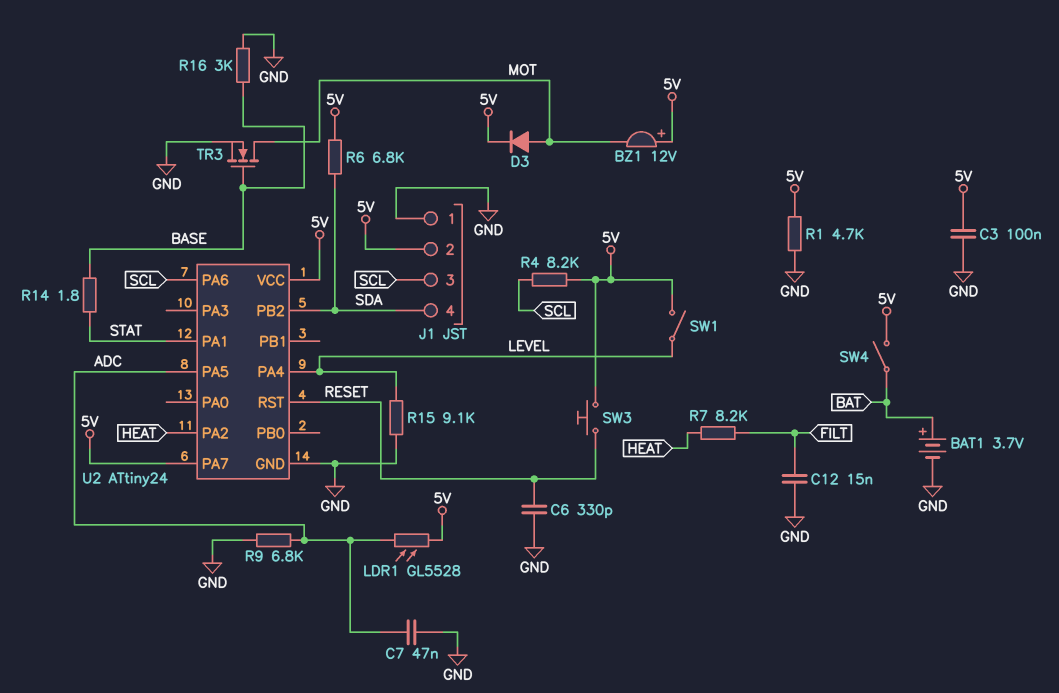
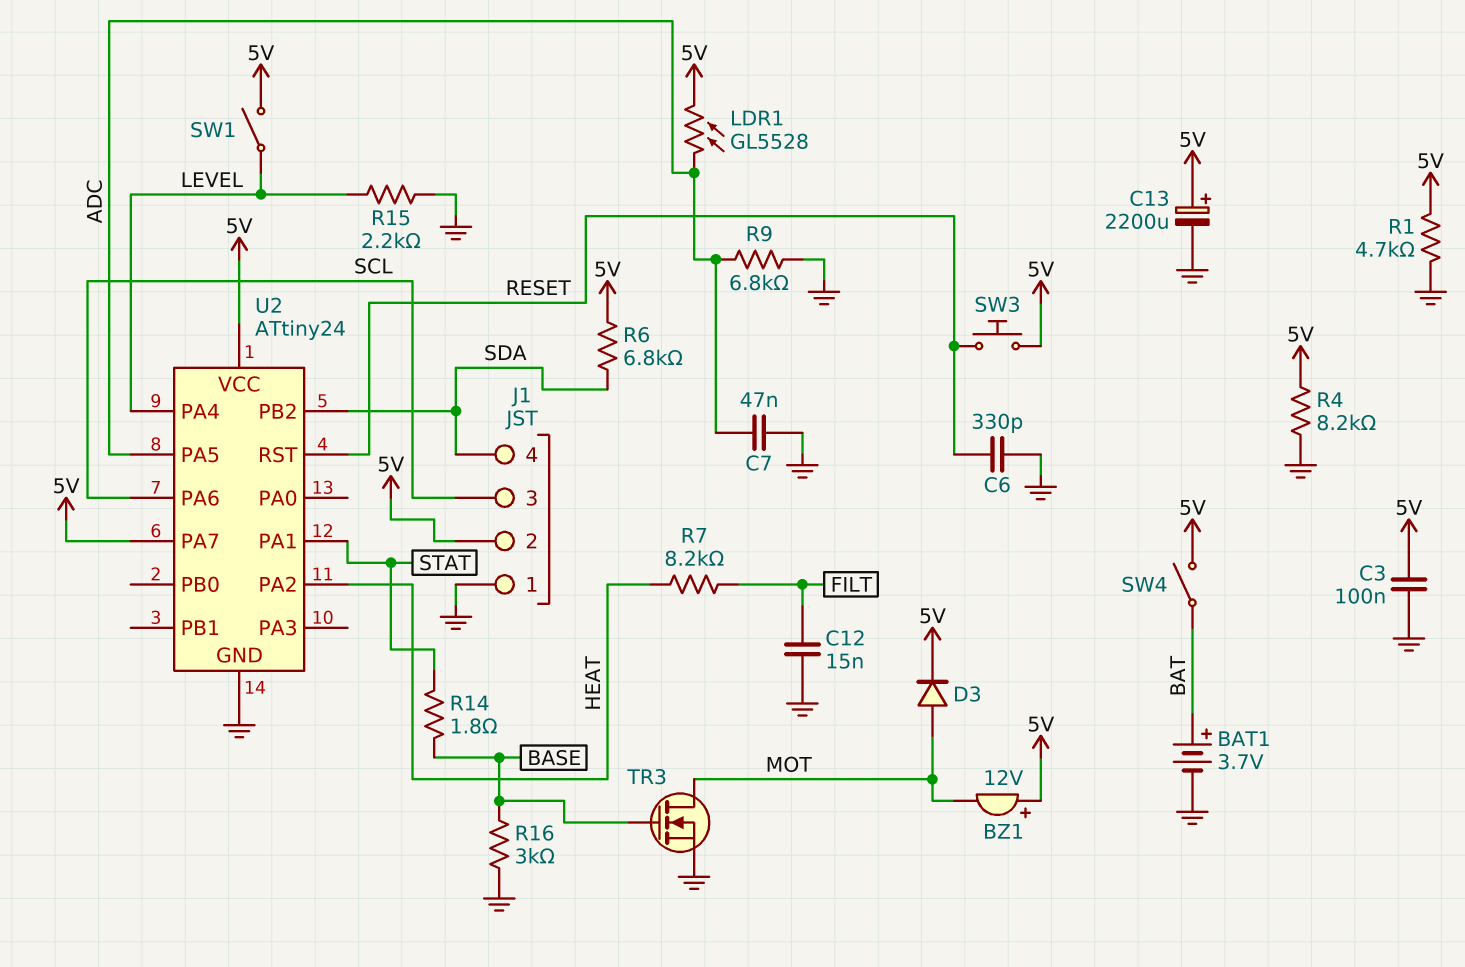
C13: none -> 2200uF (plus 5V, minus GND)
R4: 8.2k (5V, SCL) -> 8.2k (5V, GND)
R15: 9.1k (GND, LEVEL) -> 2.2k (GND, LEVEL)

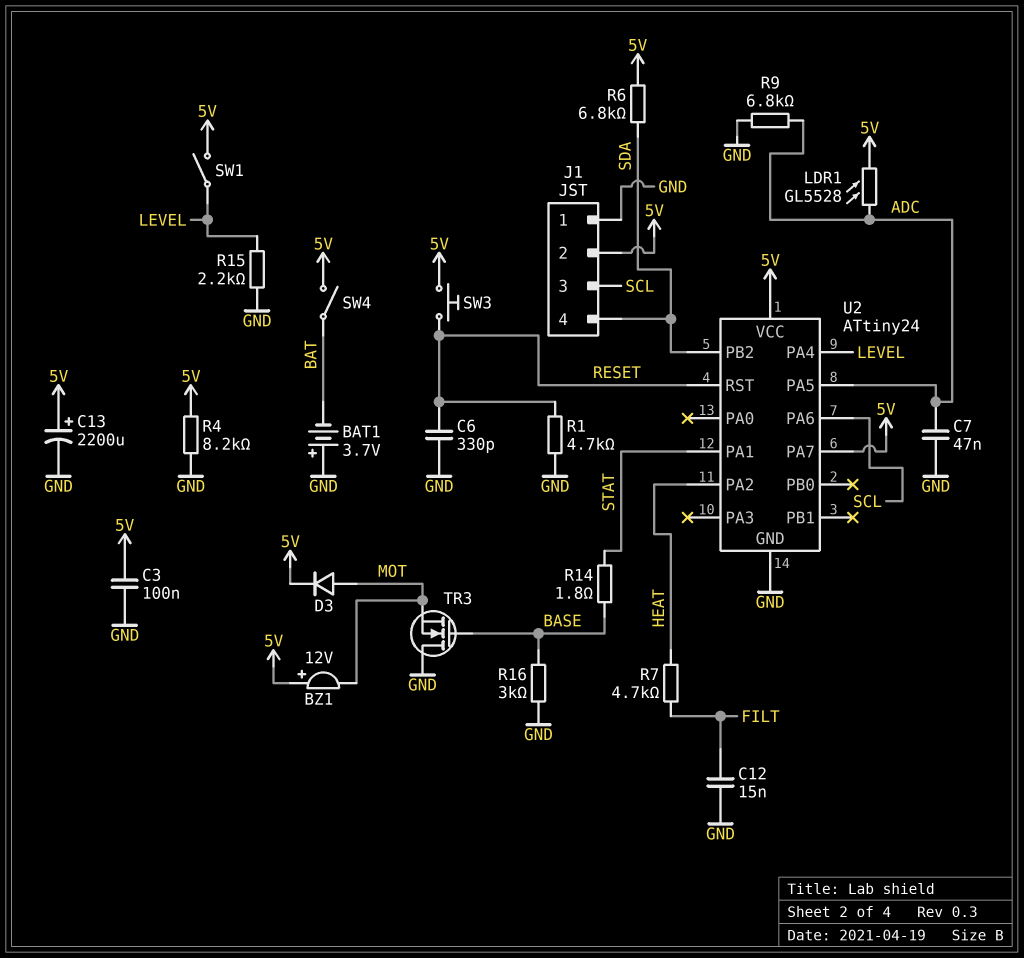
BAT1: 3.7V (plus BAT, minus GND) -> 3.7V (plus GND, minus BAT)
R1: 4.7k (5V, GND) -> 4.7k (GND, RESET)
R7: 8.2k (FILT, HEAT) -> 4.7k (FILT, HEAT)
TR3: NMOS (G BASE, D MOT, S GND) -> NMOS (G BASE, D GND, S MOT)

